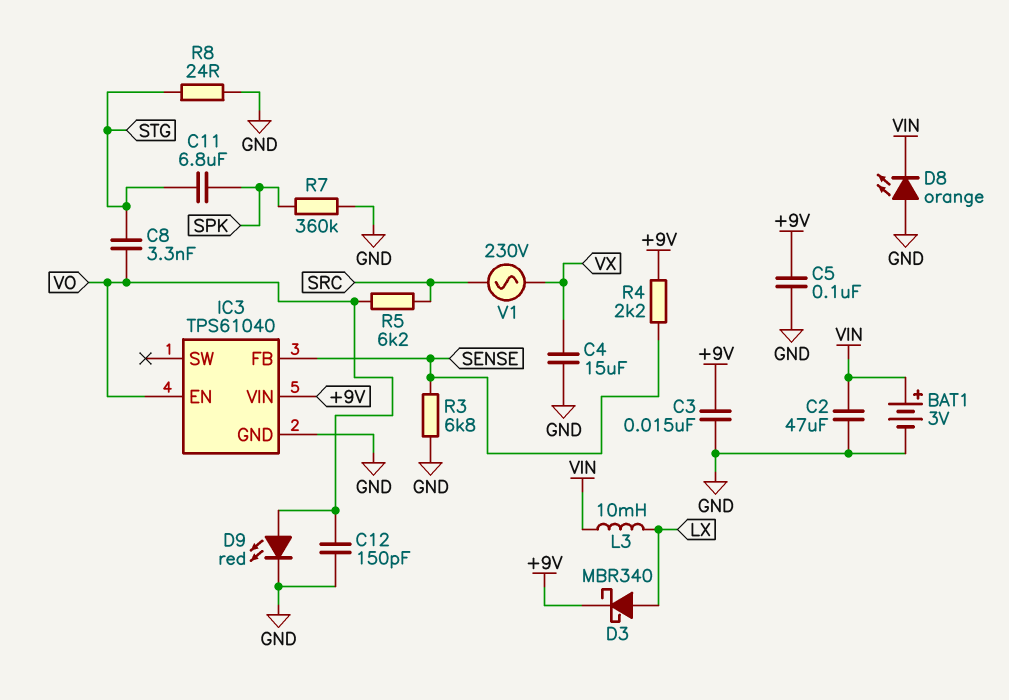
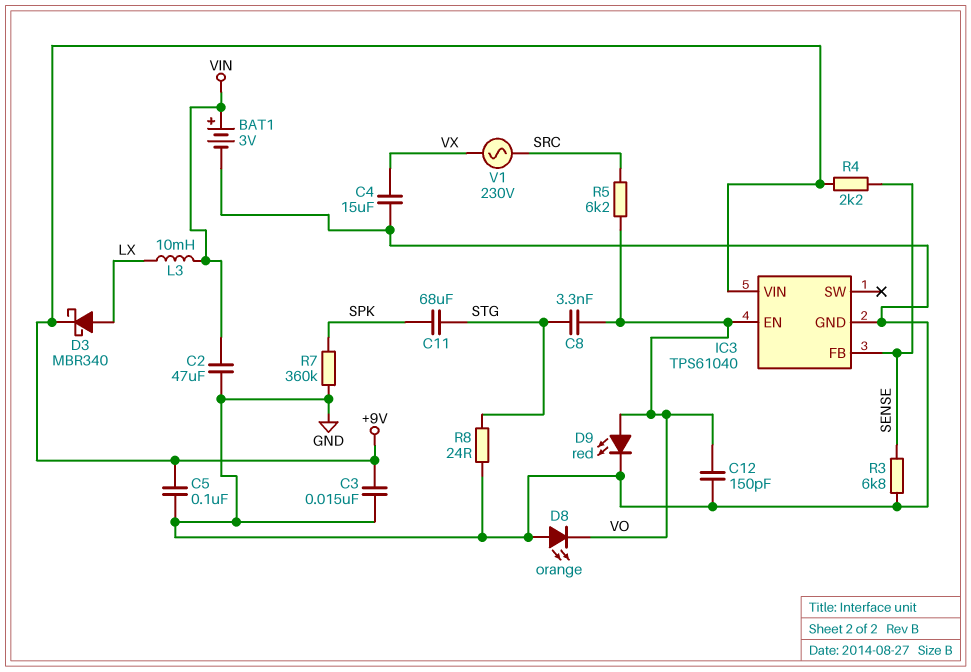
C11: 6.8uF (SPK, STG) -> 68uF (SPK, STG)
D8: LED orange (A GND, K VIN) -> LED orange (A GND, K VO)

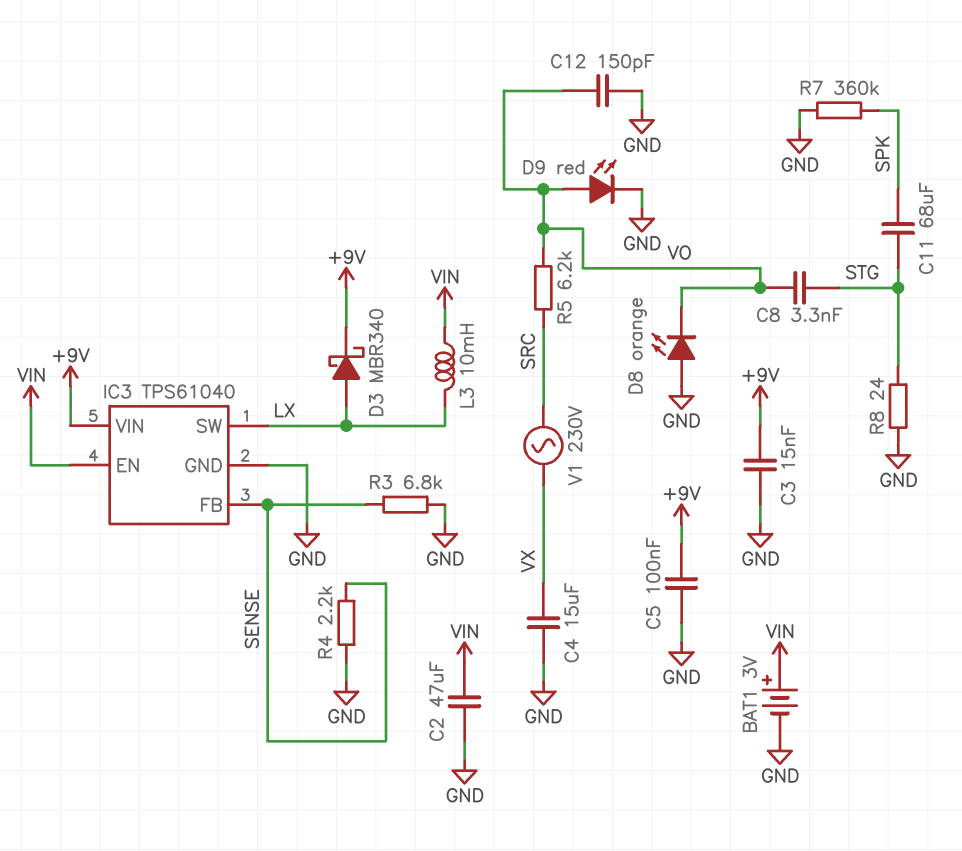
IC3 pin EN: VO -> VIN
IC3 pin SW: none -> LX
R4: 2.2k (+9V, SENSE) -> 2.2k (GND, SENSE)

